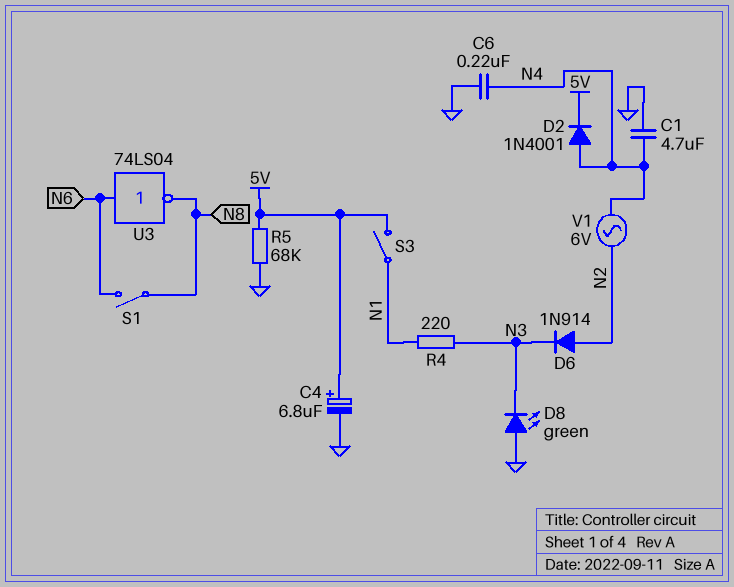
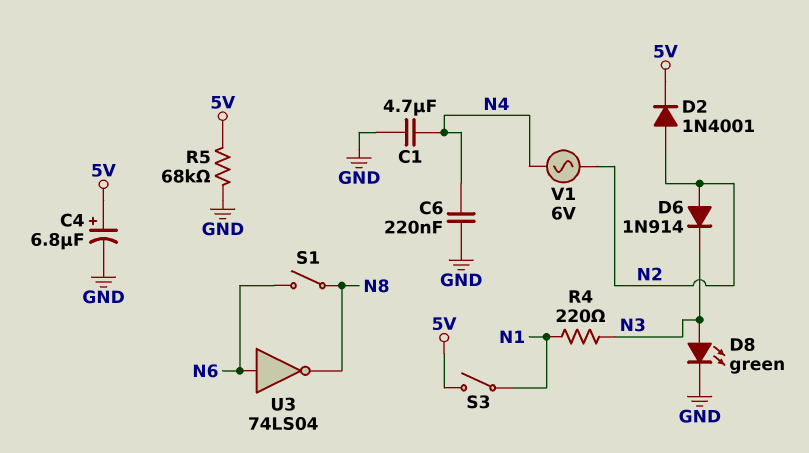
D2: diode 1N4001 (A N4, K 5V) -> diode 1N4001 (A N2, K 5V)
D8: LED green (A GND, K N3) -> LED green (A N3, K GND)

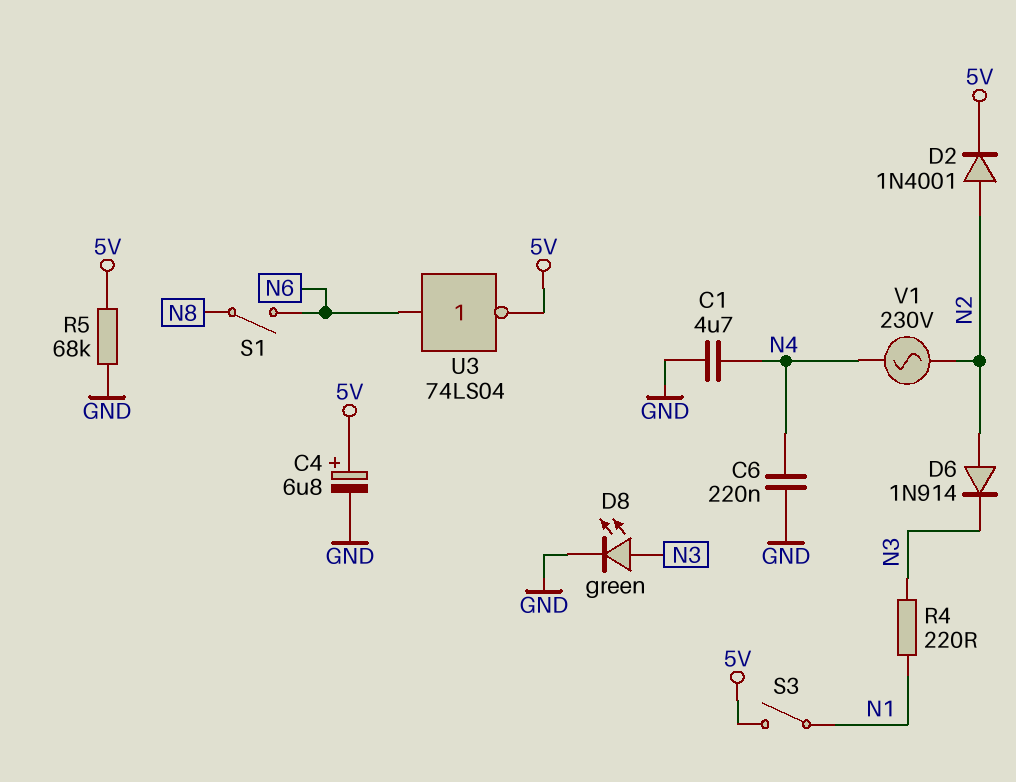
U3: NOT 74LS04 (in N6, out N8) -> NOT 74LS04 (in N6, out 5V)
V1: AC 6V (N2, N4) -> AC 230V (N2, N4)

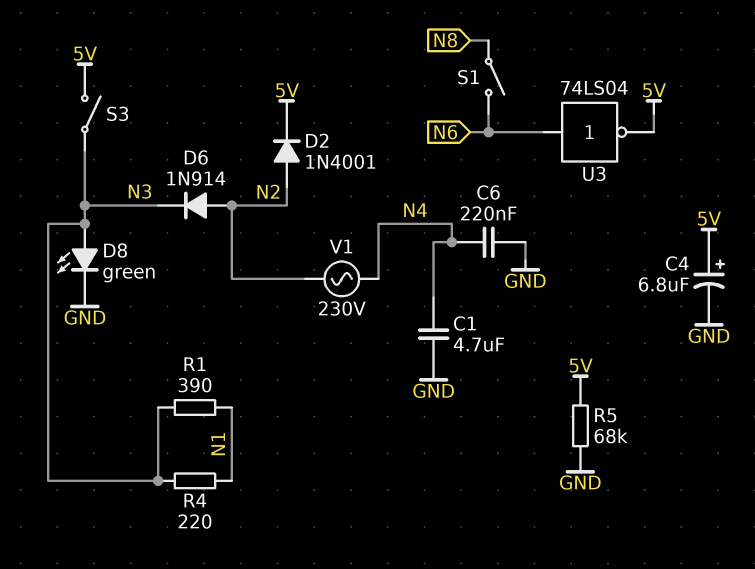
R1: none -> 390 (N1, N3)
S3: switch (5V, N1) -> switch (5V, N3)

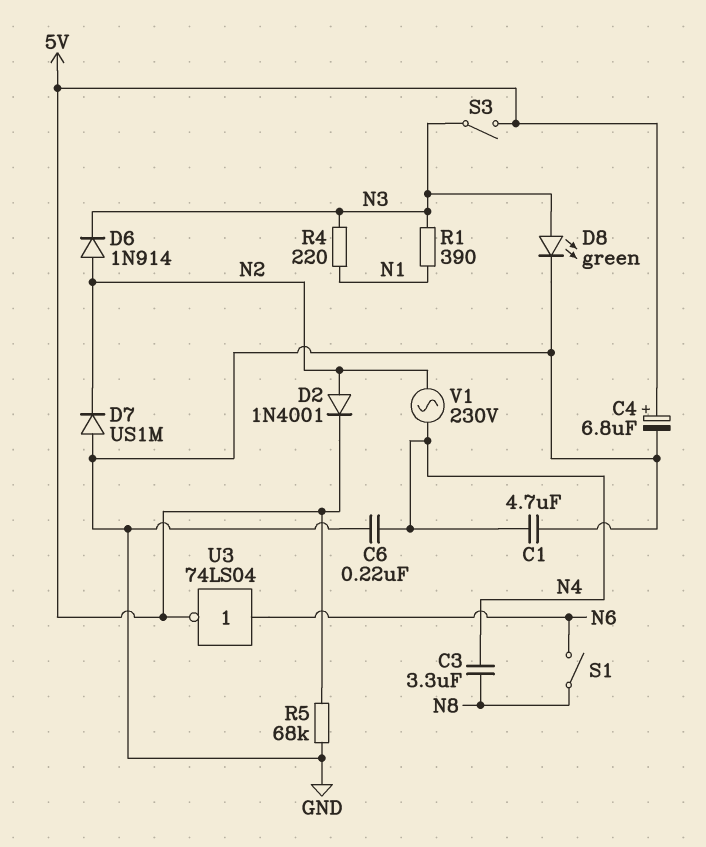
C3: none -> 3.3uF (N4, N8)
D7: none -> diode US1M (A GND, K N2)

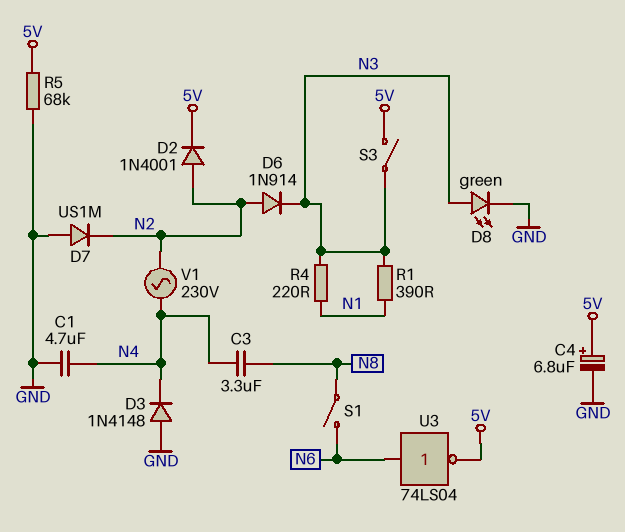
C6: 220nF (GND, N4) -> none
D3: none -> diode 1N4148 (A GND, K N4)

